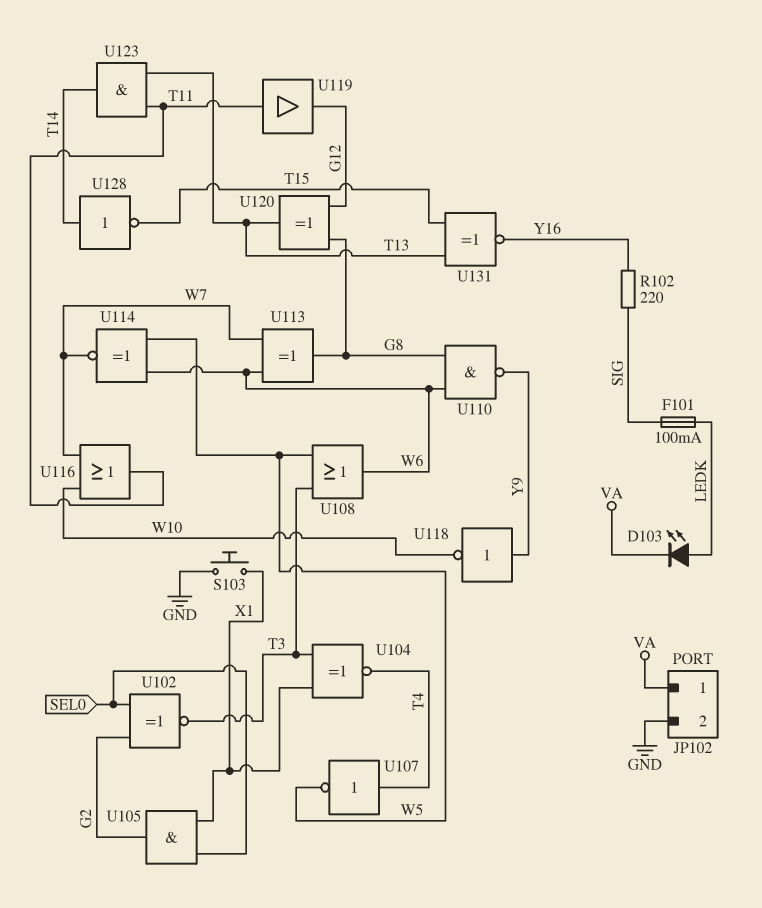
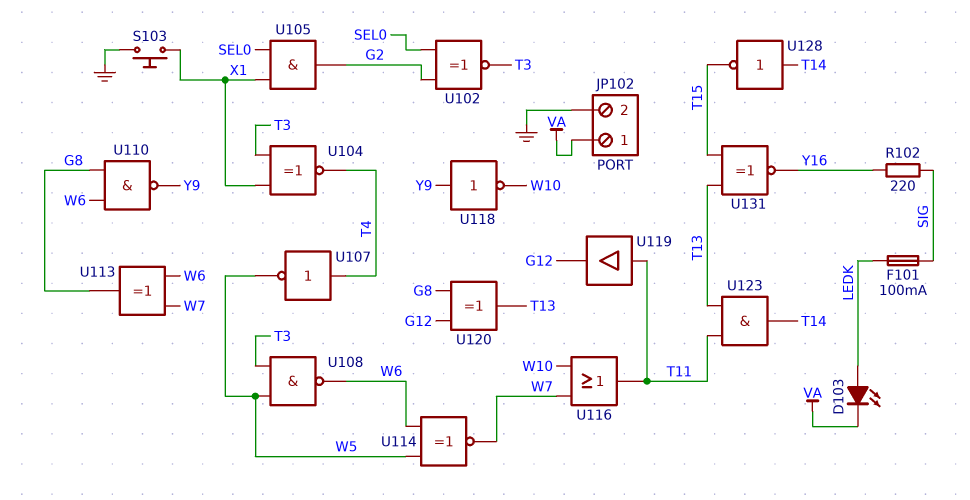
U108: OR (in T3, in W5, out W6) -> NAND (in T3, in W5, out W6)

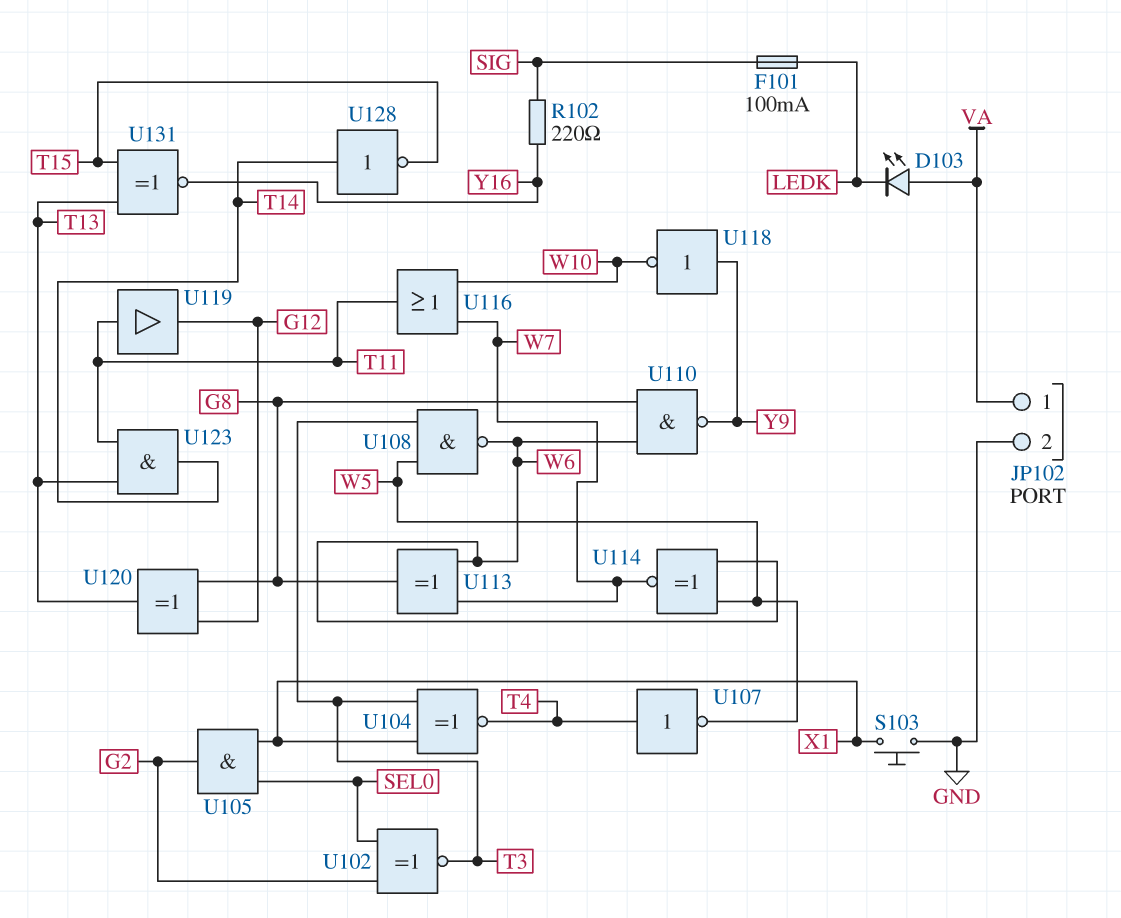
D103: LED (A LEDK, K VA) -> LED (A VA, K LEDK)

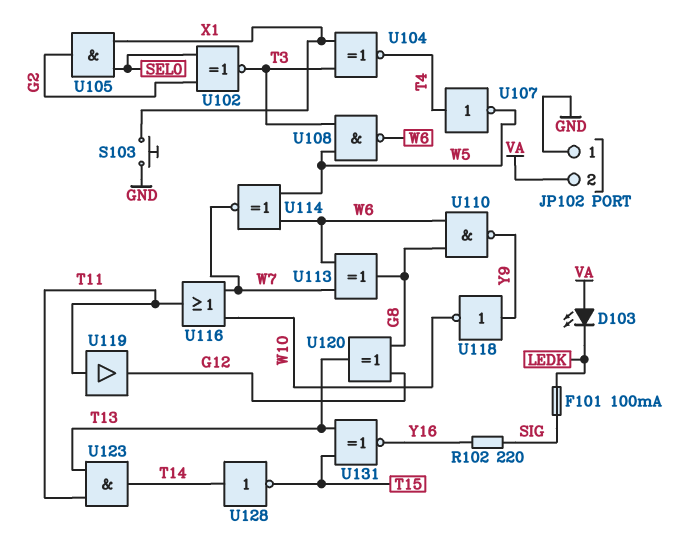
JP102 pin 1: VA -> GND
JP102 pin 2: GND -> VA

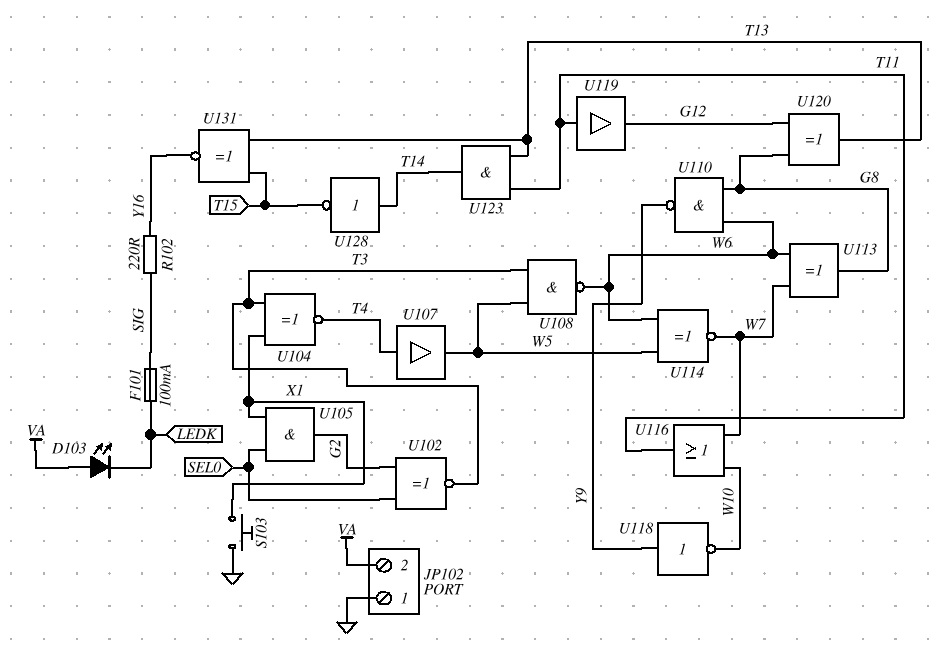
U107: NOT (in T4, out W5) -> buffer (in T4, out W5)

